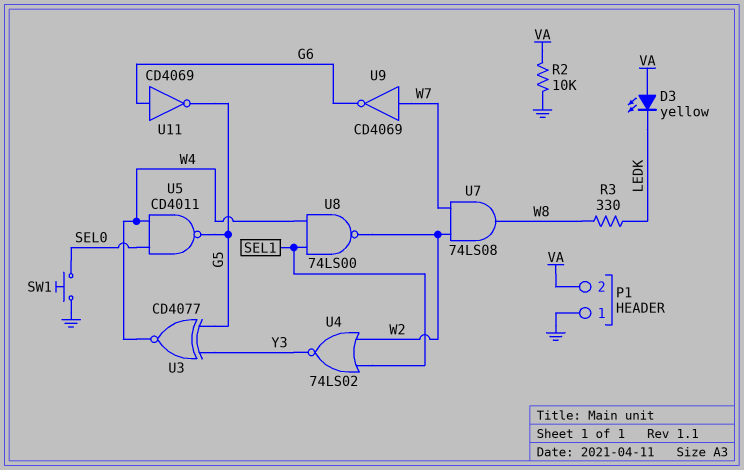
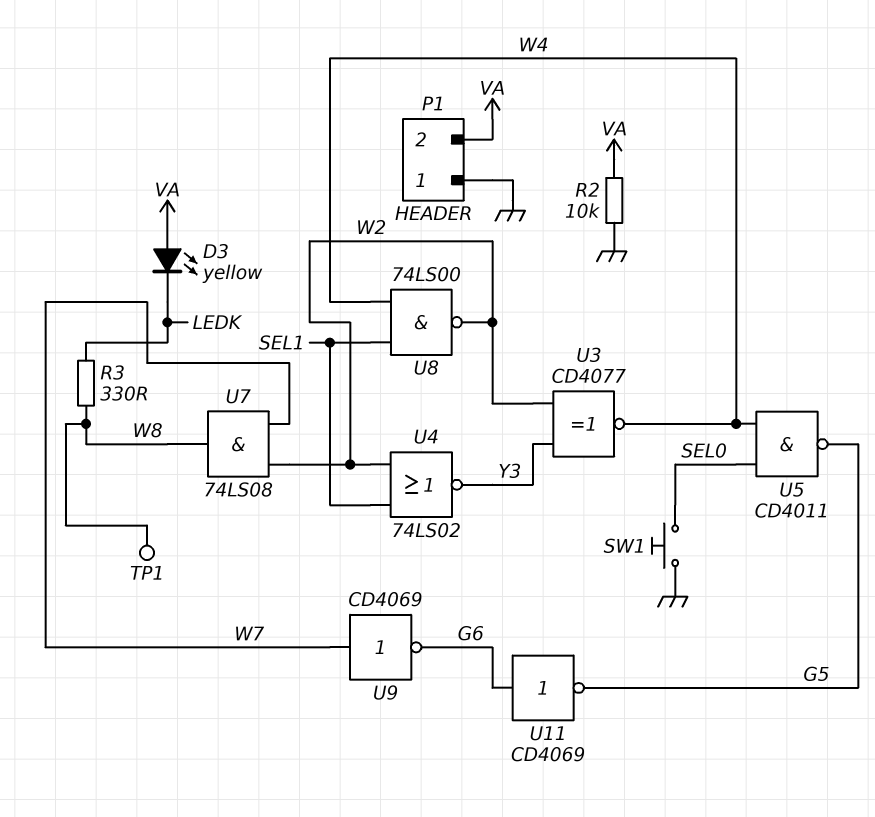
TP1: none -> test point (W8)
U3: XNOR CD4077 (in G5, in Y3, out W4) -> XNOR CD4077 (in W2, in Y3, out W4)

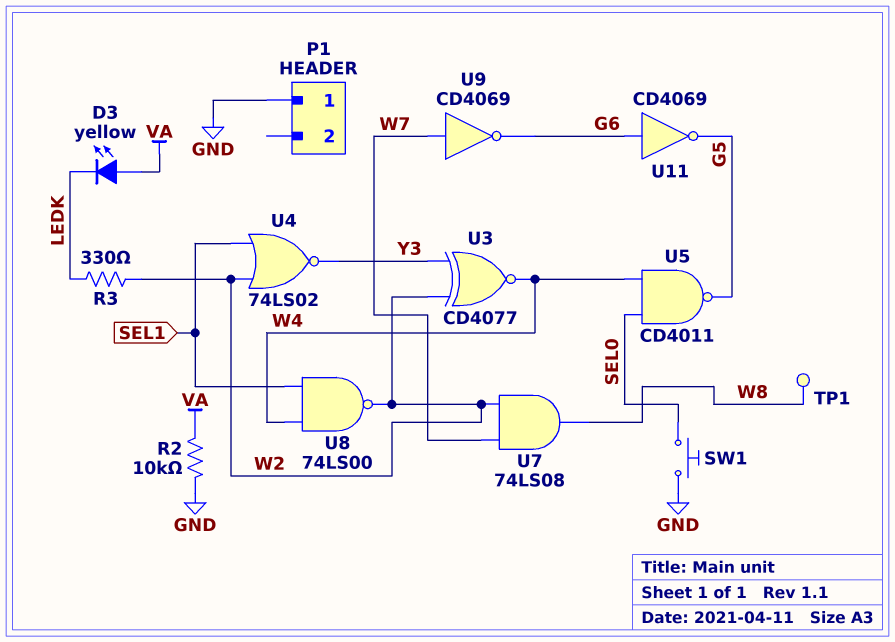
P1 pin 2: VA -> none
R3: 330 (LEDK, W8) -> 330 (LEDK, W2)

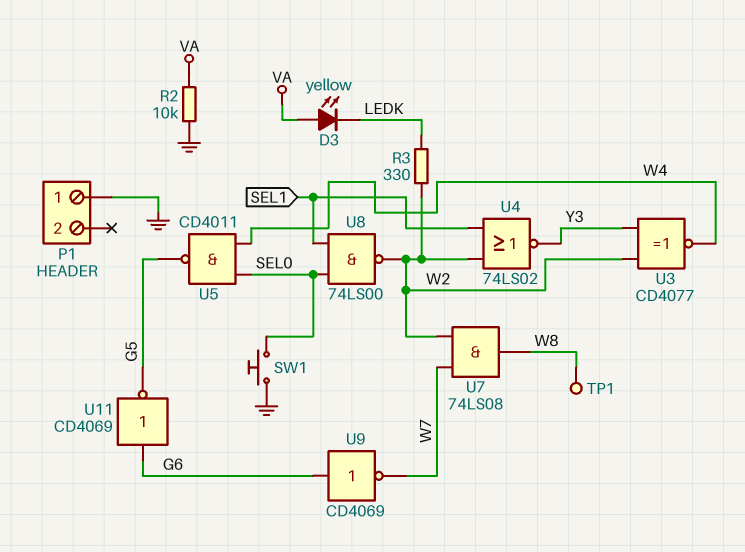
U8: NAND 74LS00 (in SEL1, in W4, out W2) -> NAND 74LS00 (in SEL0, in SEL1, out W2)
U9: NOT CD4069 (in W7, out G6) -> NOT CD4069 (in G6, out W7)

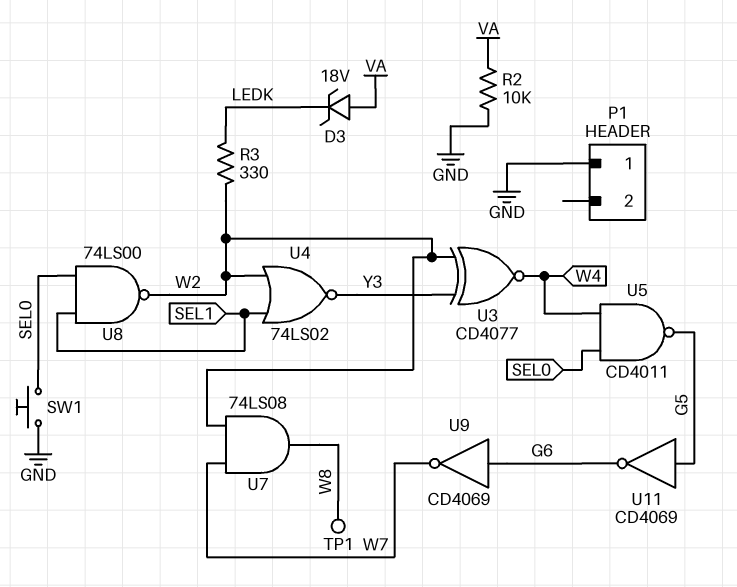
D3: LED yellow (A VA, K LEDK) -> zener 18V (A VA, K LEDK)
U11: NOT CD4069 (in G6, out G5) -> NOT CD4069 (in G5, out G6)

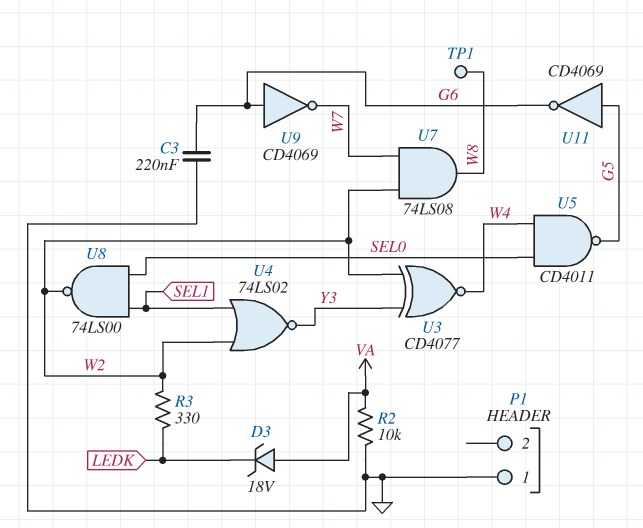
C3: none -> 220nF (G6, GND)
SW1: button (GND, SEL0) -> none

